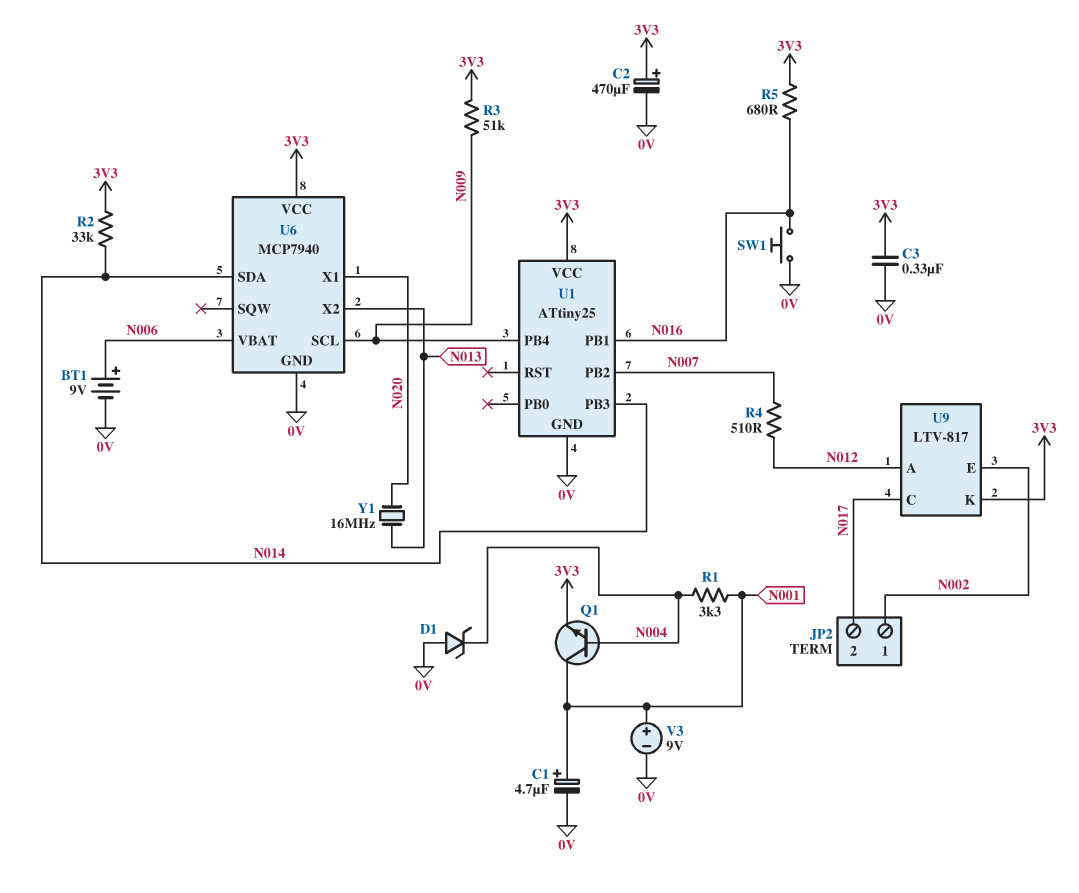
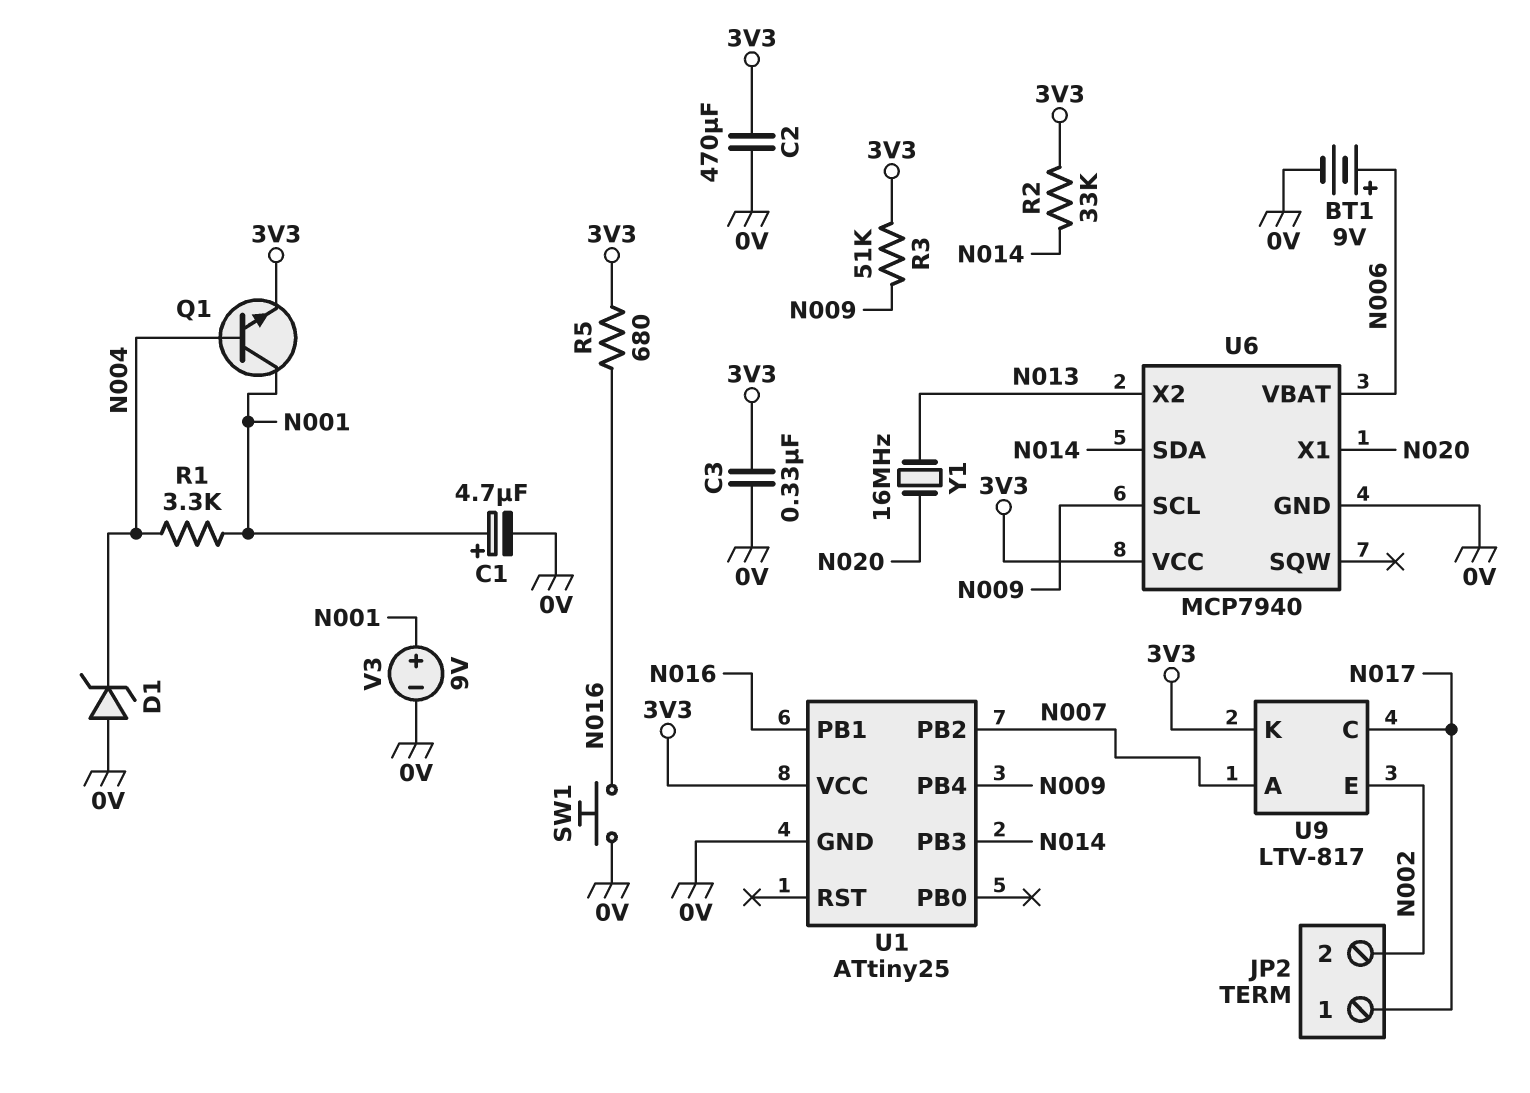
C2: 470uF (plus 3V3, minus 0V) -> 470uF (0V, 3V3)
JP2 pin 1: N002 -> N017
JP2 pin 2: N017 -> N002
R4: 510 (N007, N012) -> none
U9 pin A: N012 -> N007

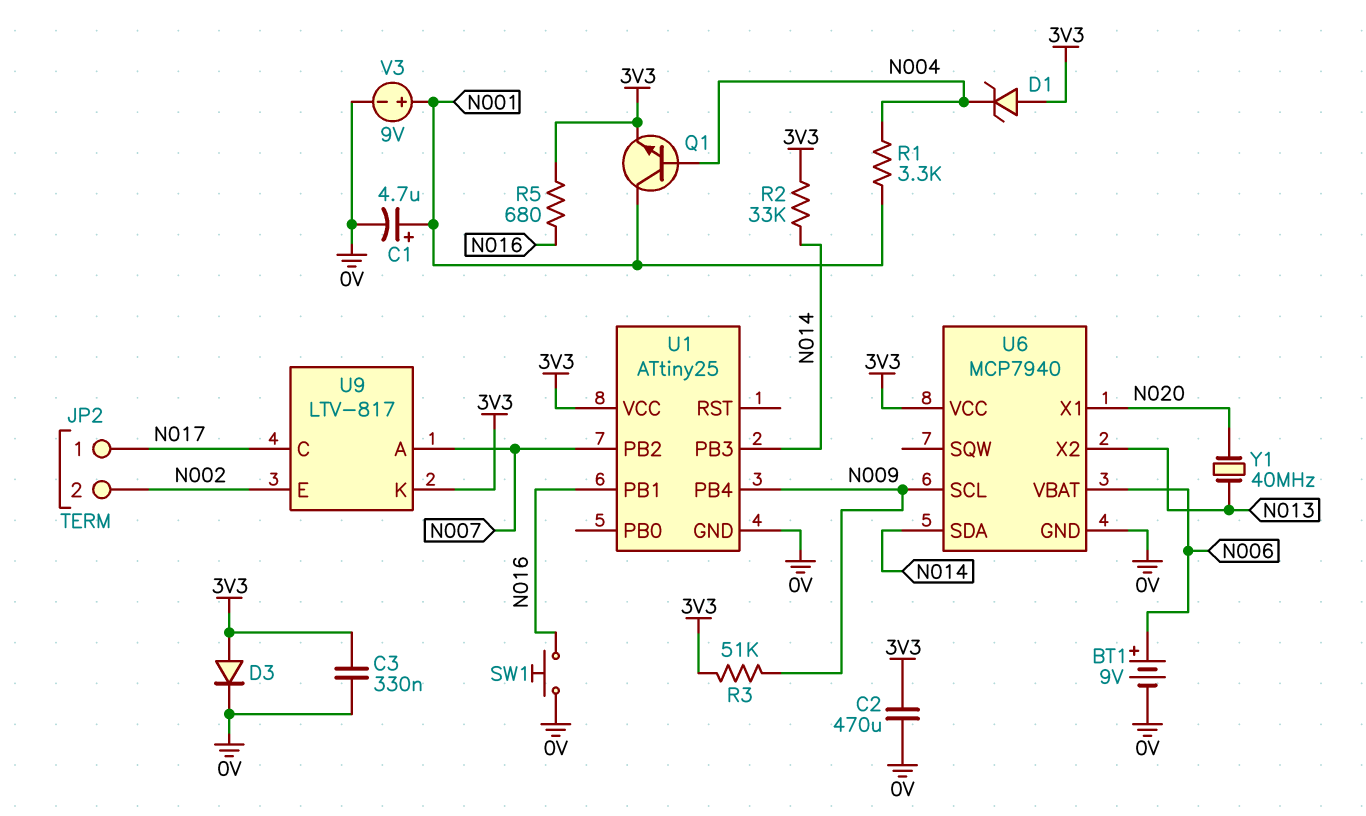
D1: zener (A 0V, K N004) -> zener (A 3V3, K N004)
D3: none -> diode (A 3V3, K 0V)
Y1: 16MHz (N013, N020) -> 40MHz (N013, N020)

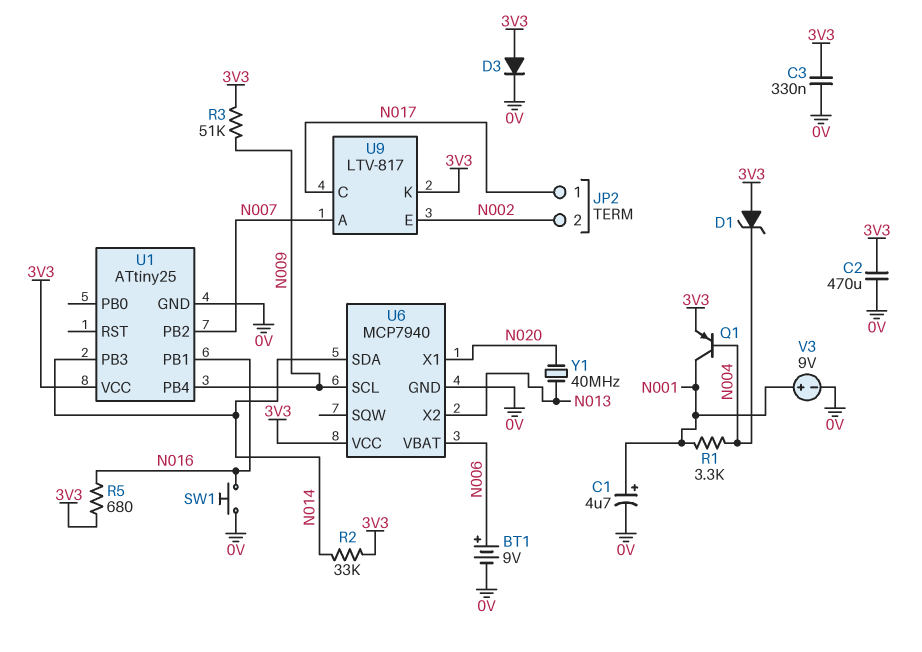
Q1: NPN (B N004, C N001, E 3V3) -> PNP (B N004, C N001, E 3V3)

